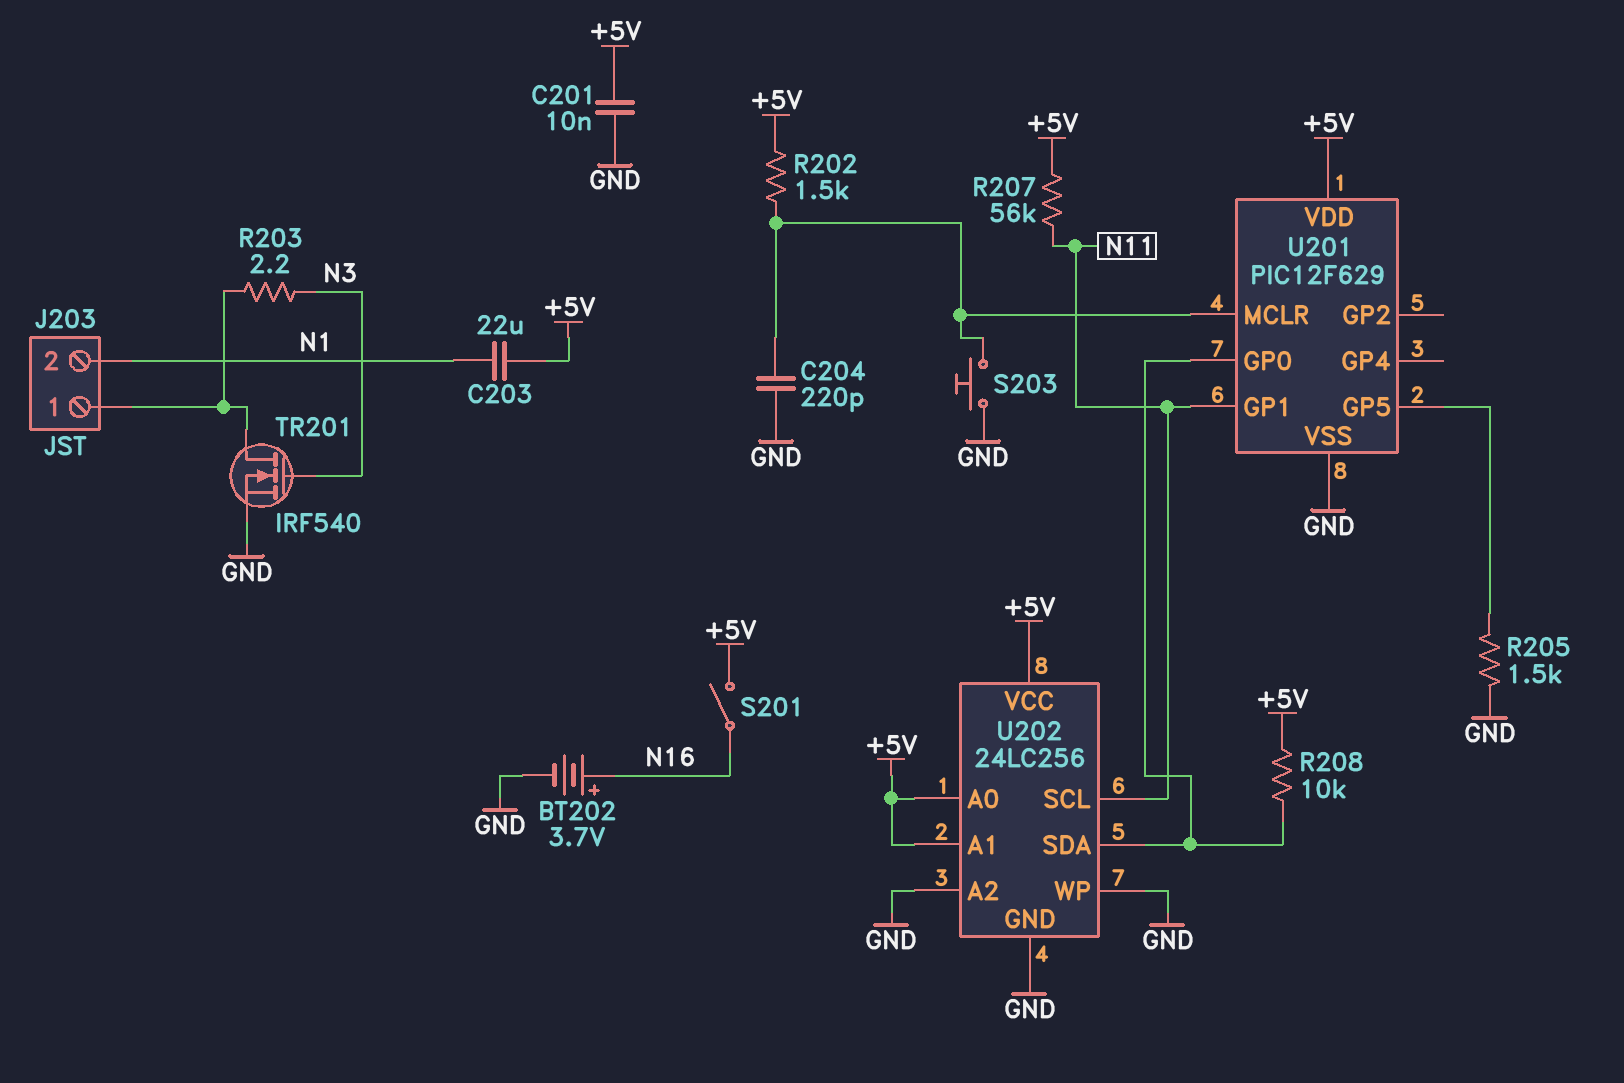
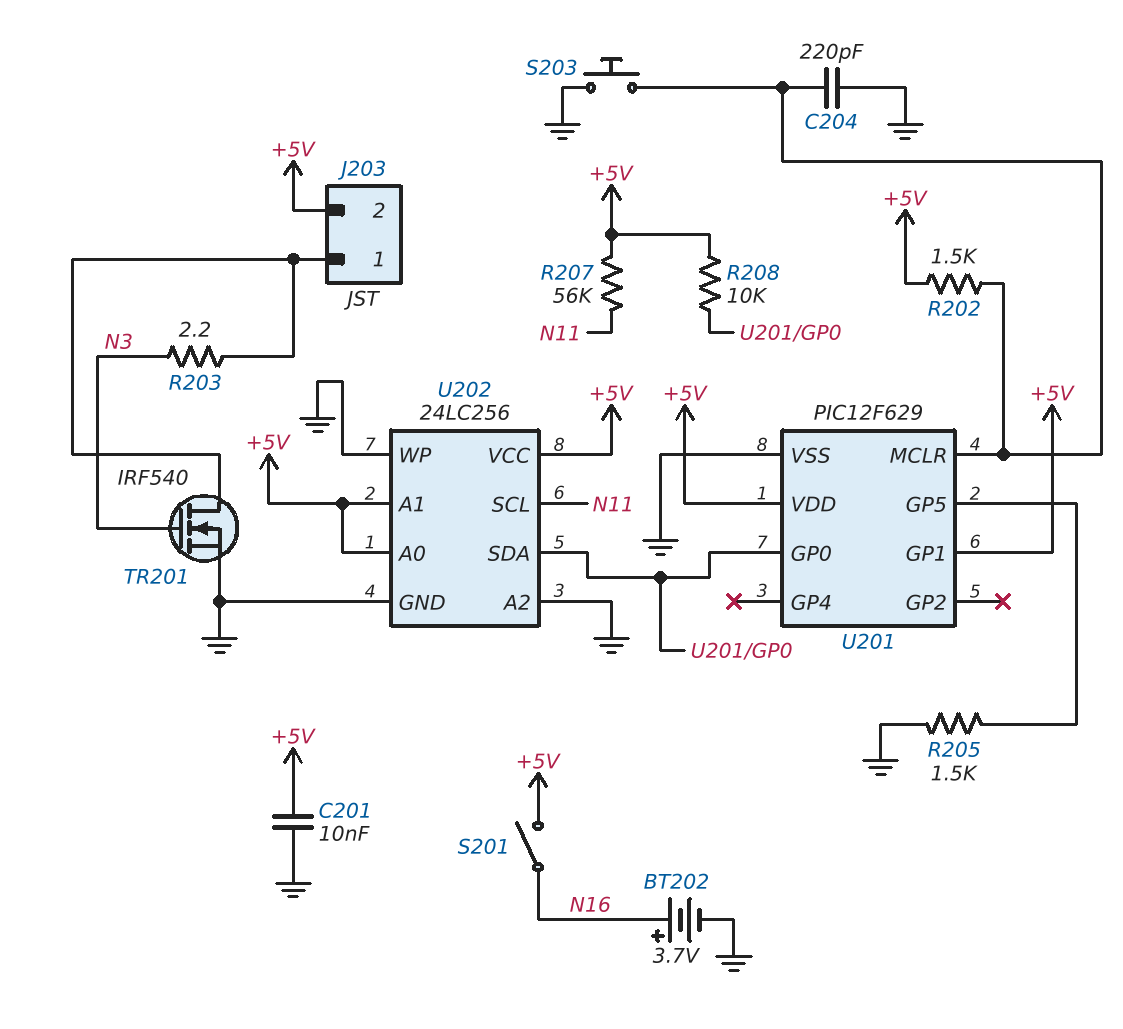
C203: 22uF (+5V, N1) -> none
J203 pin 2: N1 -> +5V
U201 pin GP1: N11 -> +5V

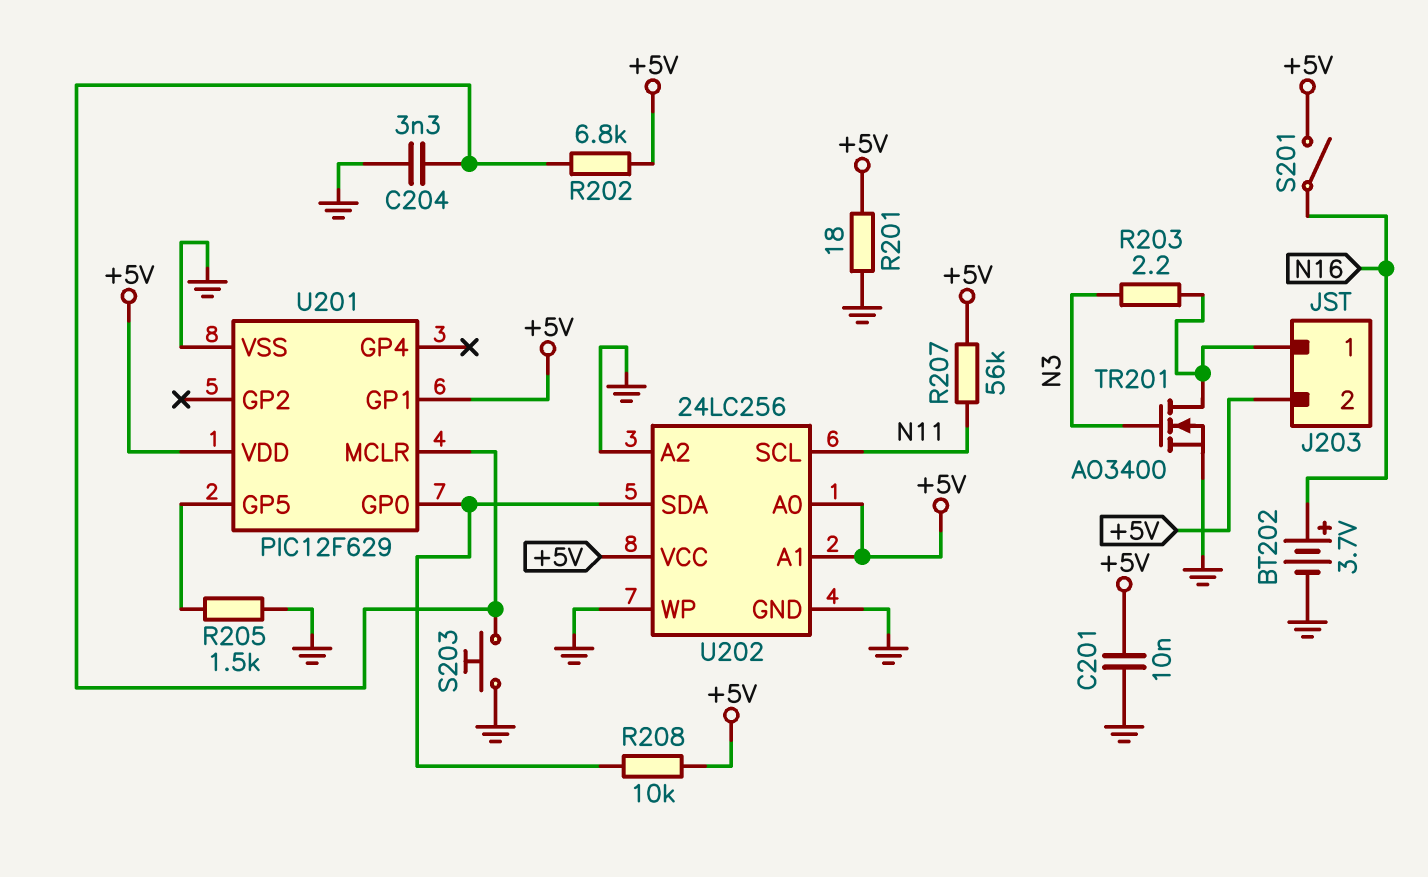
C204: 220pF (GND, U201/MCLR) -> 3.3nF (GND, U201/MCLR)
R201: none -> 18 (+5V, GND)
R202: 1.5k (+5V, U201/MCLR) -> 6.8k (+5V, U201/MCLR)
TR201: NMOS IRF540 (G N3, D J203/1, S GND) -> NMOS AO3400 (G N3, D J203/1, S GND)

